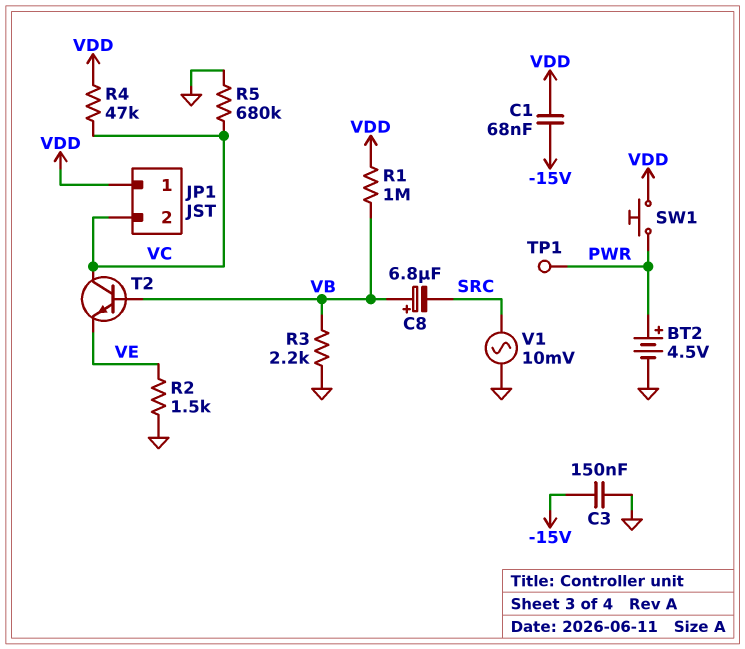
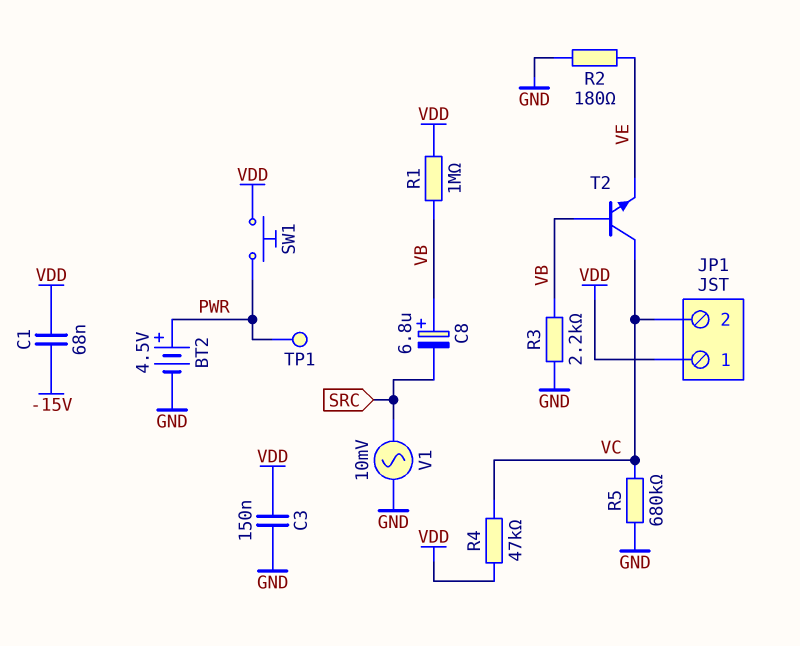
C3: 150nF (-15V, GND) -> 150nF (GND, VDD)
R2: 1.5k (GND, VE) -> 180 (GND, VE)

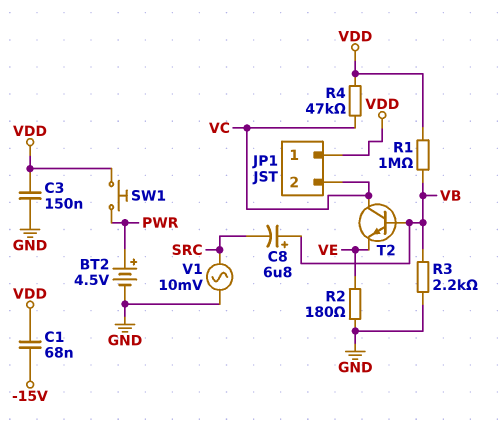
R5: 680k (GND, VC) -> none
TP1: test point (PWR) -> none

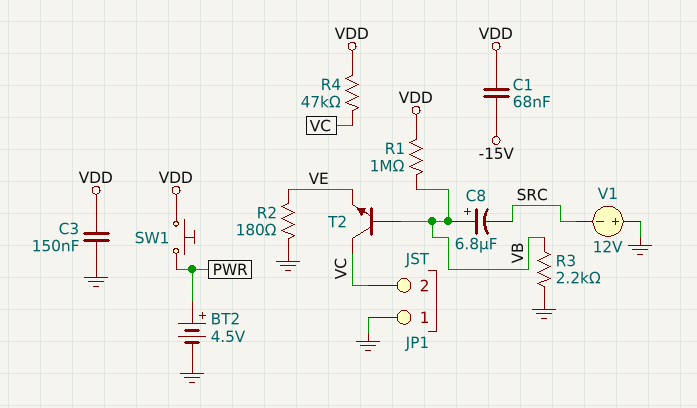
JP1 pin 1: VDD -> GND
V1: AC 10mV (GND, SRC) -> 12V (plus GND, minus SRC)

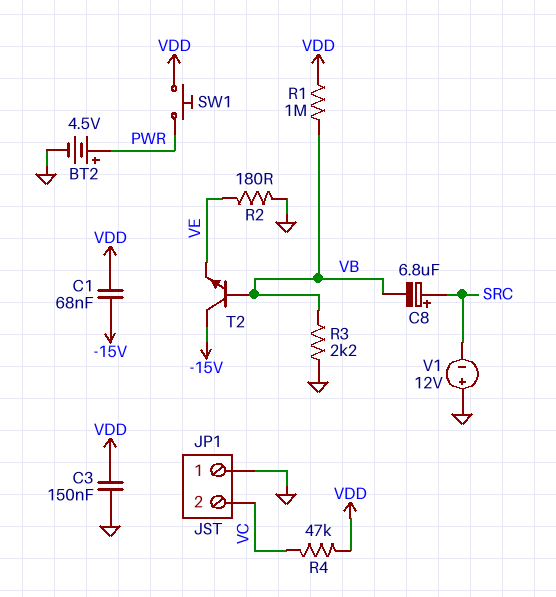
C8: 6.8uF (plus VB, minus SRC) -> 6.8uF (plus SRC, minus VB)
T2: NPN (B VB, C VC, E VE) -> NPN (B VB, C -15V, E VE)

